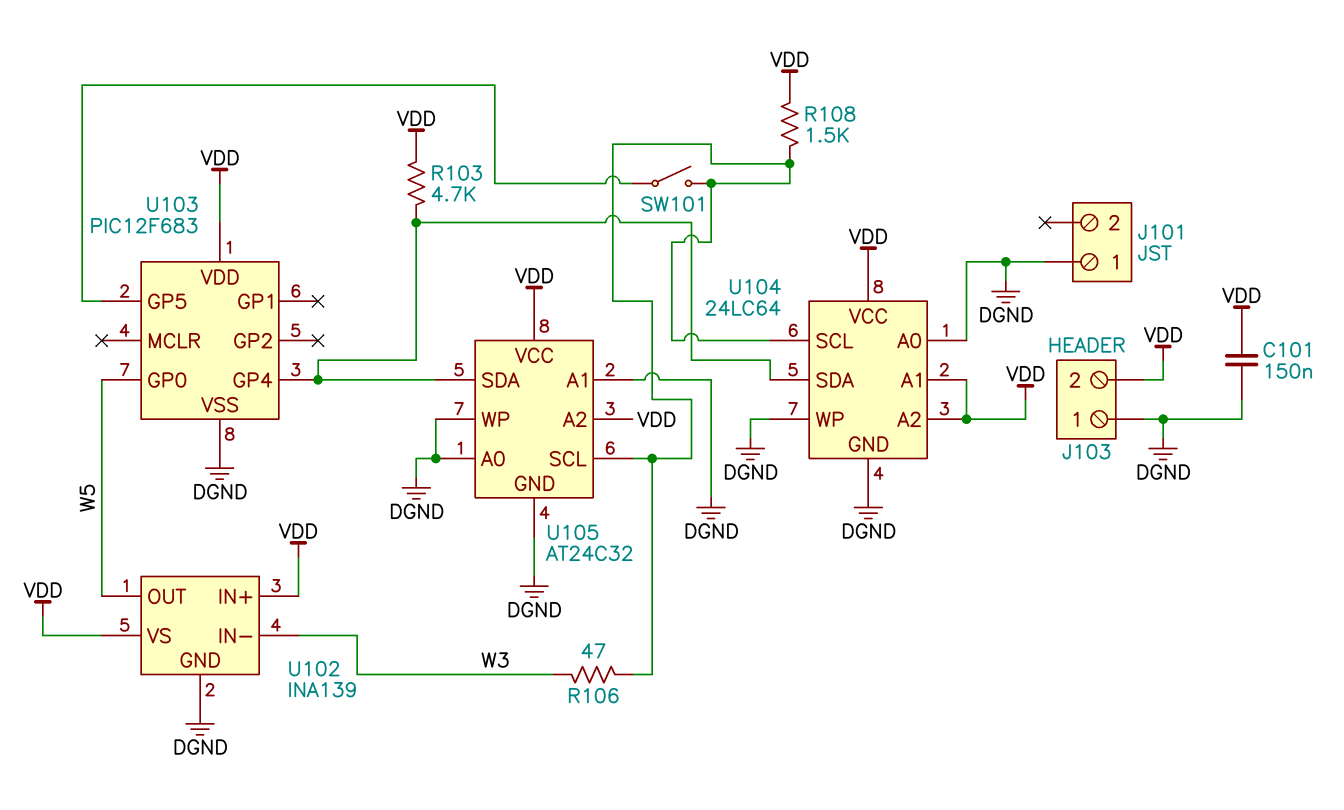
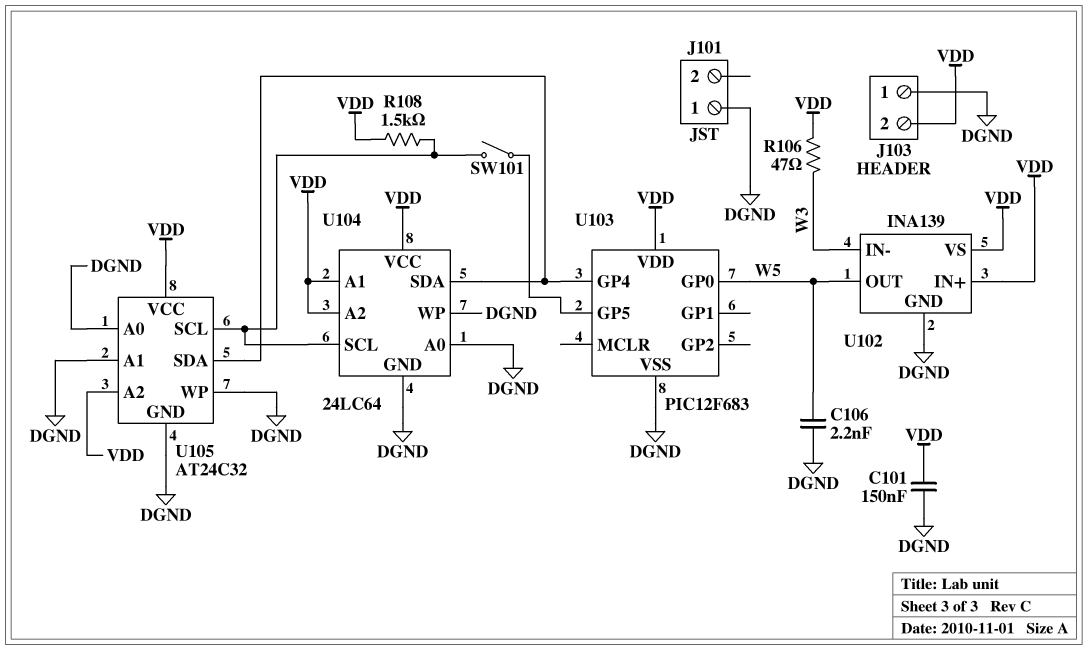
C106: none -> 2.2nF (DGND, W5)
R103: 4.7k (U103/GP4, VDD) -> none
R106: 47 (U104/SCL, W3) -> 47 (VDD, W3)

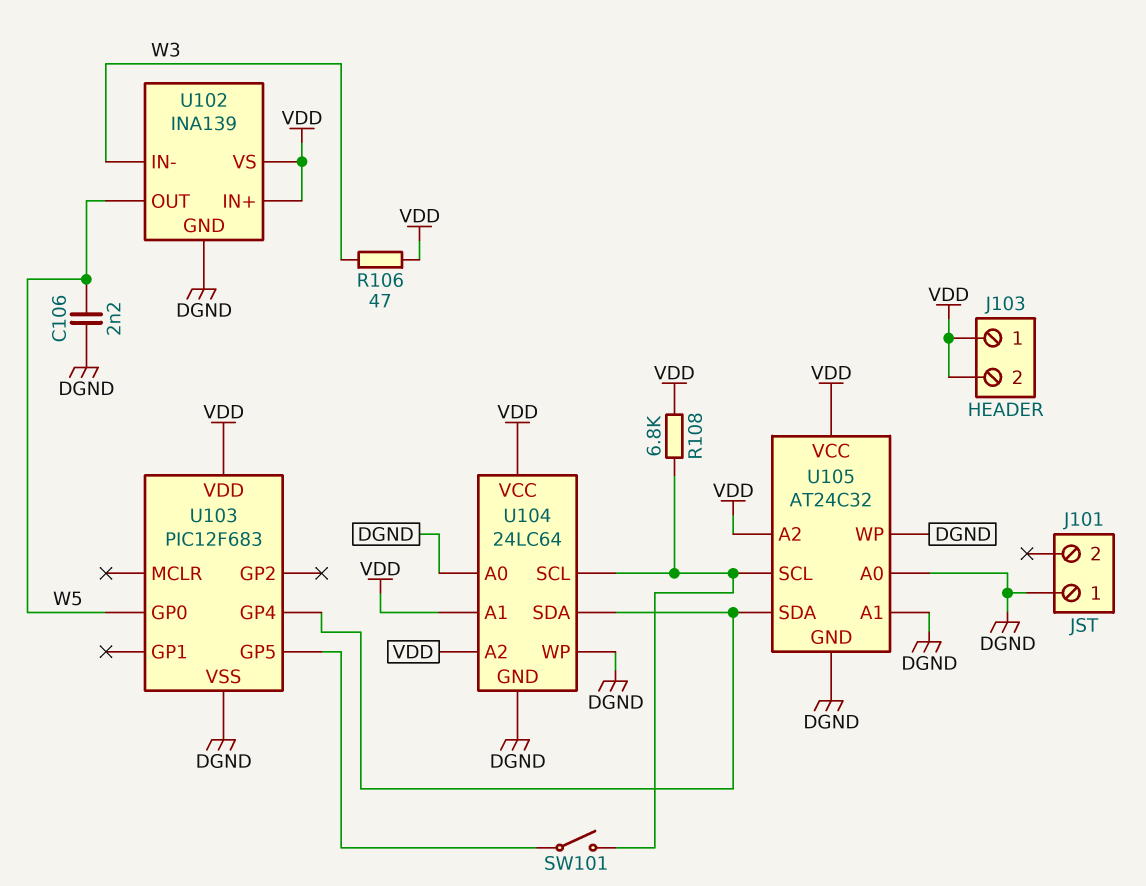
C101: 150nF (DGND, VDD) -> none
J103 pin 1: DGND -> VDD
R108: 1.5k (U104/SCL, VDD) -> 6.8k (U104/SCL, VDD)

